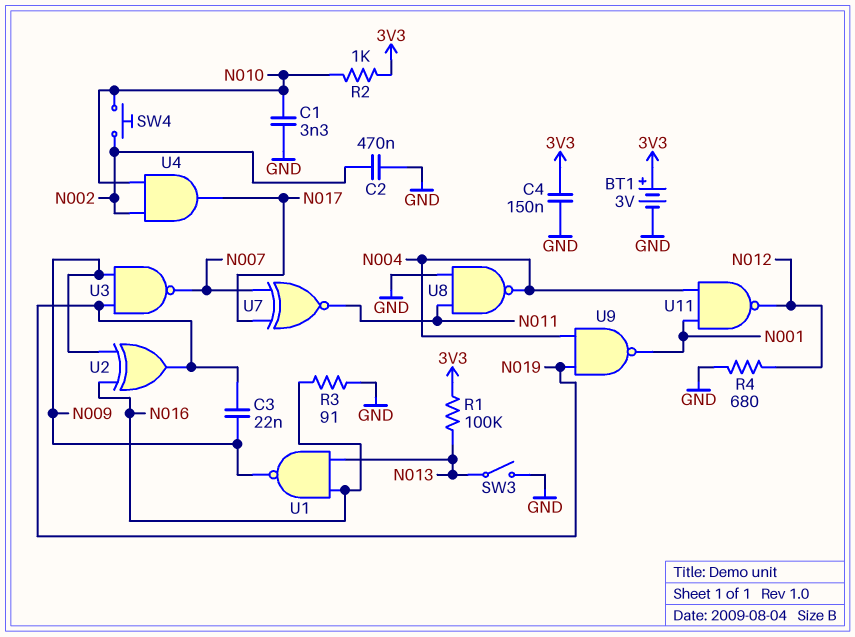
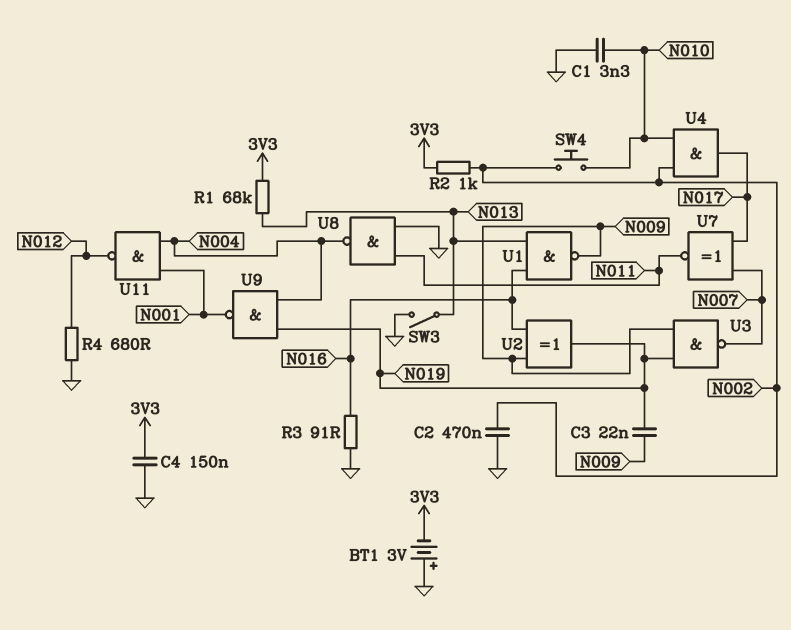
BT1: 3V (plus 3V3, minus GND) -> 3V (plus GND, minus 3V3)
R1: 100k (3V3, N013) -> 68k (3V3, N013)
R2: 1k (3V3, N010) -> 1k (3V3, N002)

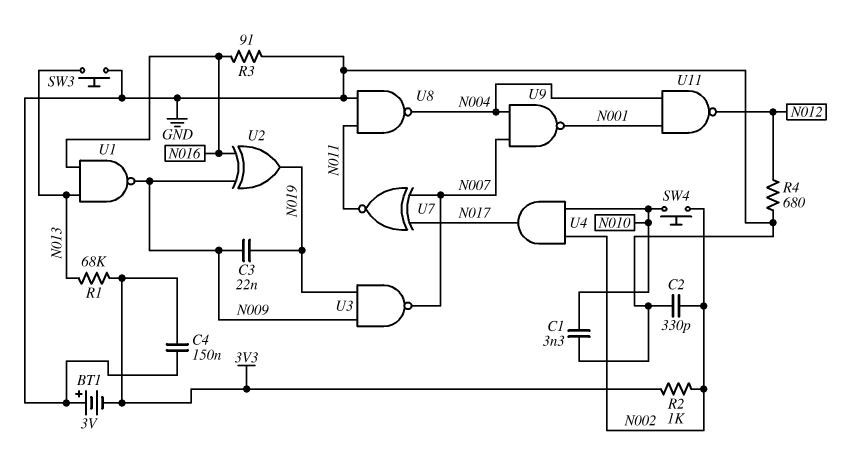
C2: 470nF (GND, N002) -> 330pF (GND, N002)
SW3: switch (GND, N013) -> button (GND, N013)
U9: NAND (in N004, in N019, out N001) -> NAND (in N004, in N007, out N001)

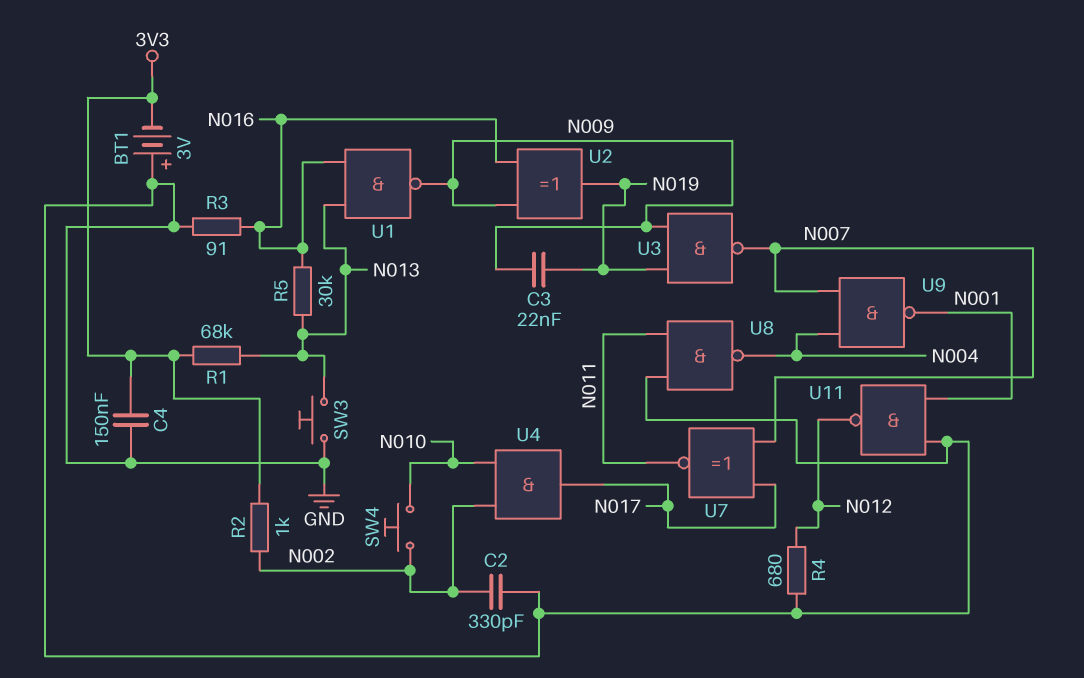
C1: 3.3nF (GND, N010) -> none
R5: none -> 30k (N013, N016)
U11: NAND (in N001, in N004, out N012) -> NAND (in GND, in N001, out N012)

